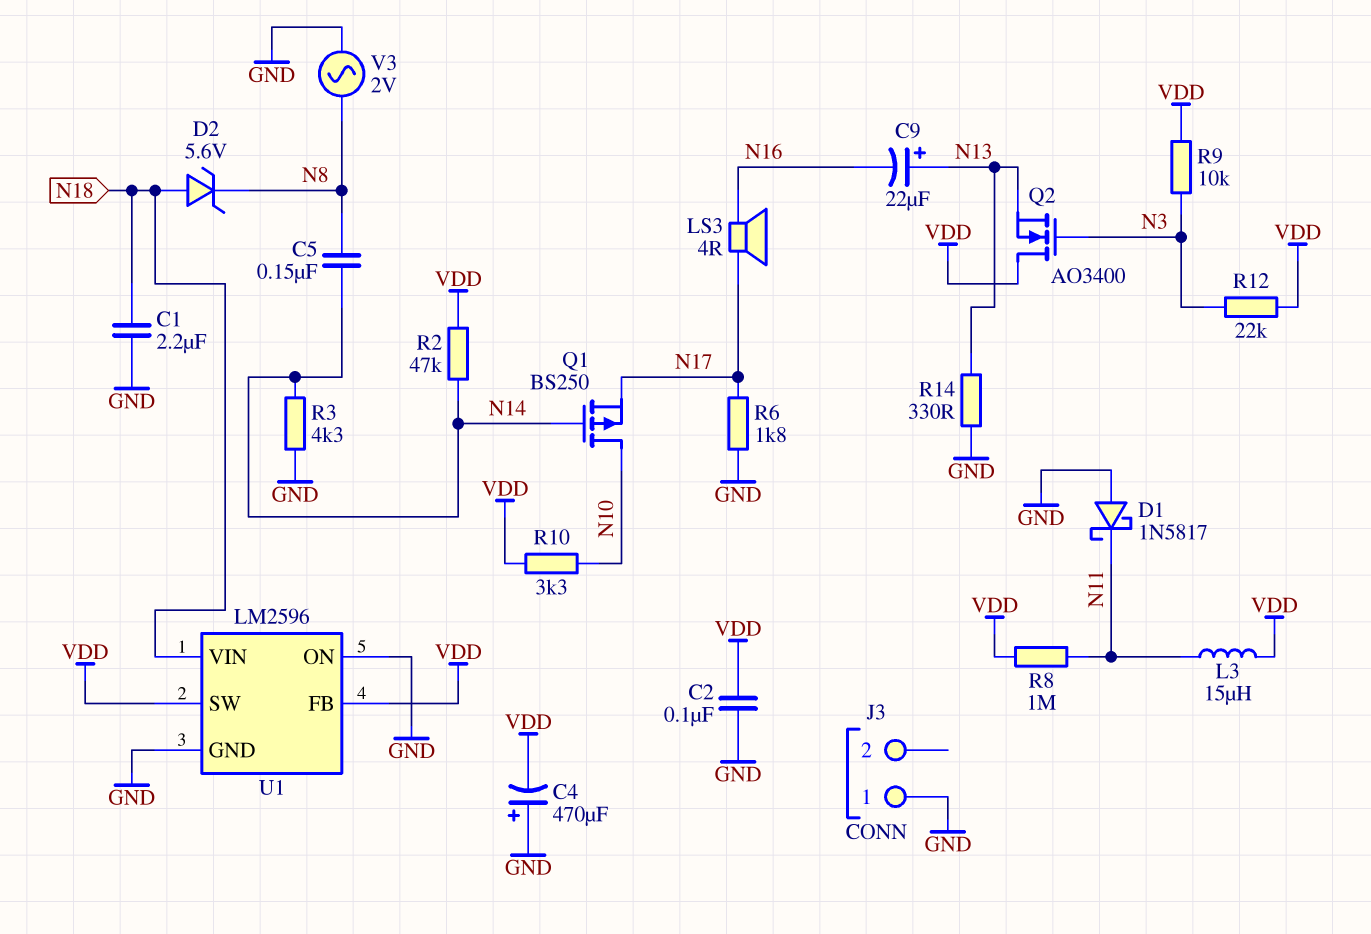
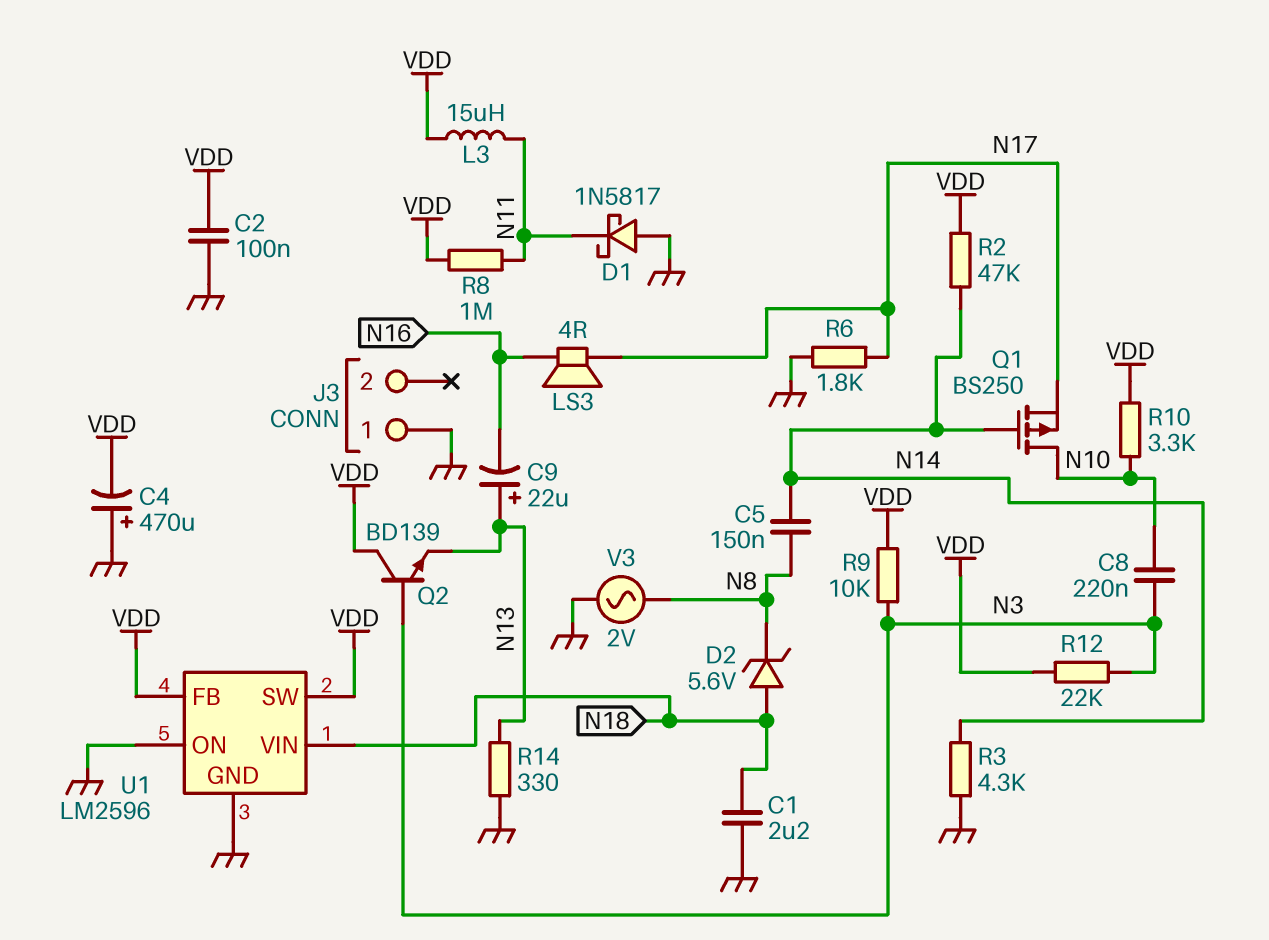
C8: none -> 220nF (N3, N10)
Q2: NMOS AO3400 (G N3, D VDD, S N13) -> NPN BD139 (B N3, C VDD, E N13)

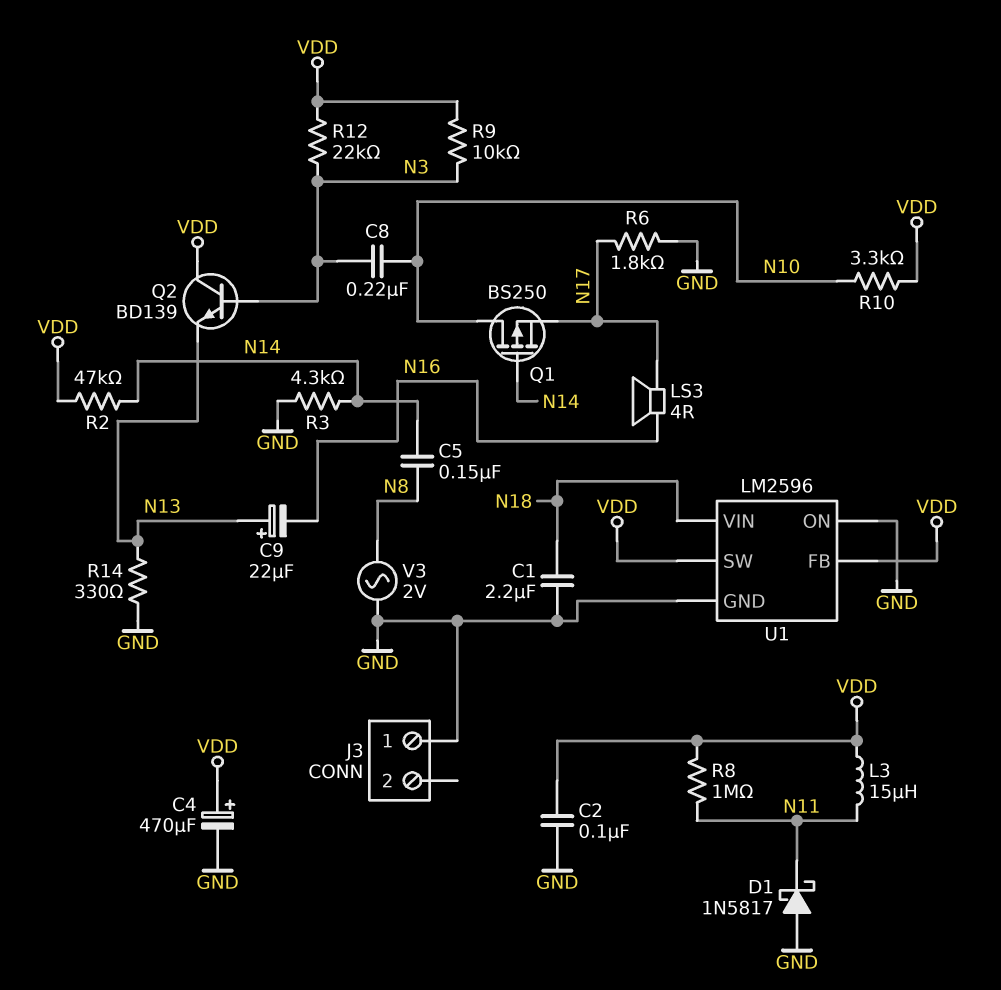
C4: 470uF (plus GND, minus VDD) -> 470uF (plus VDD, minus GND)
D2: zener 5.6V (A N18, K N8) -> none

